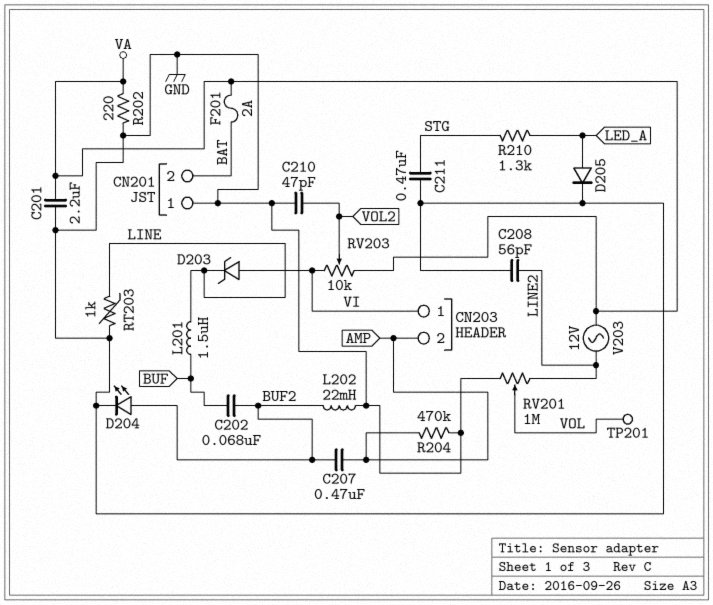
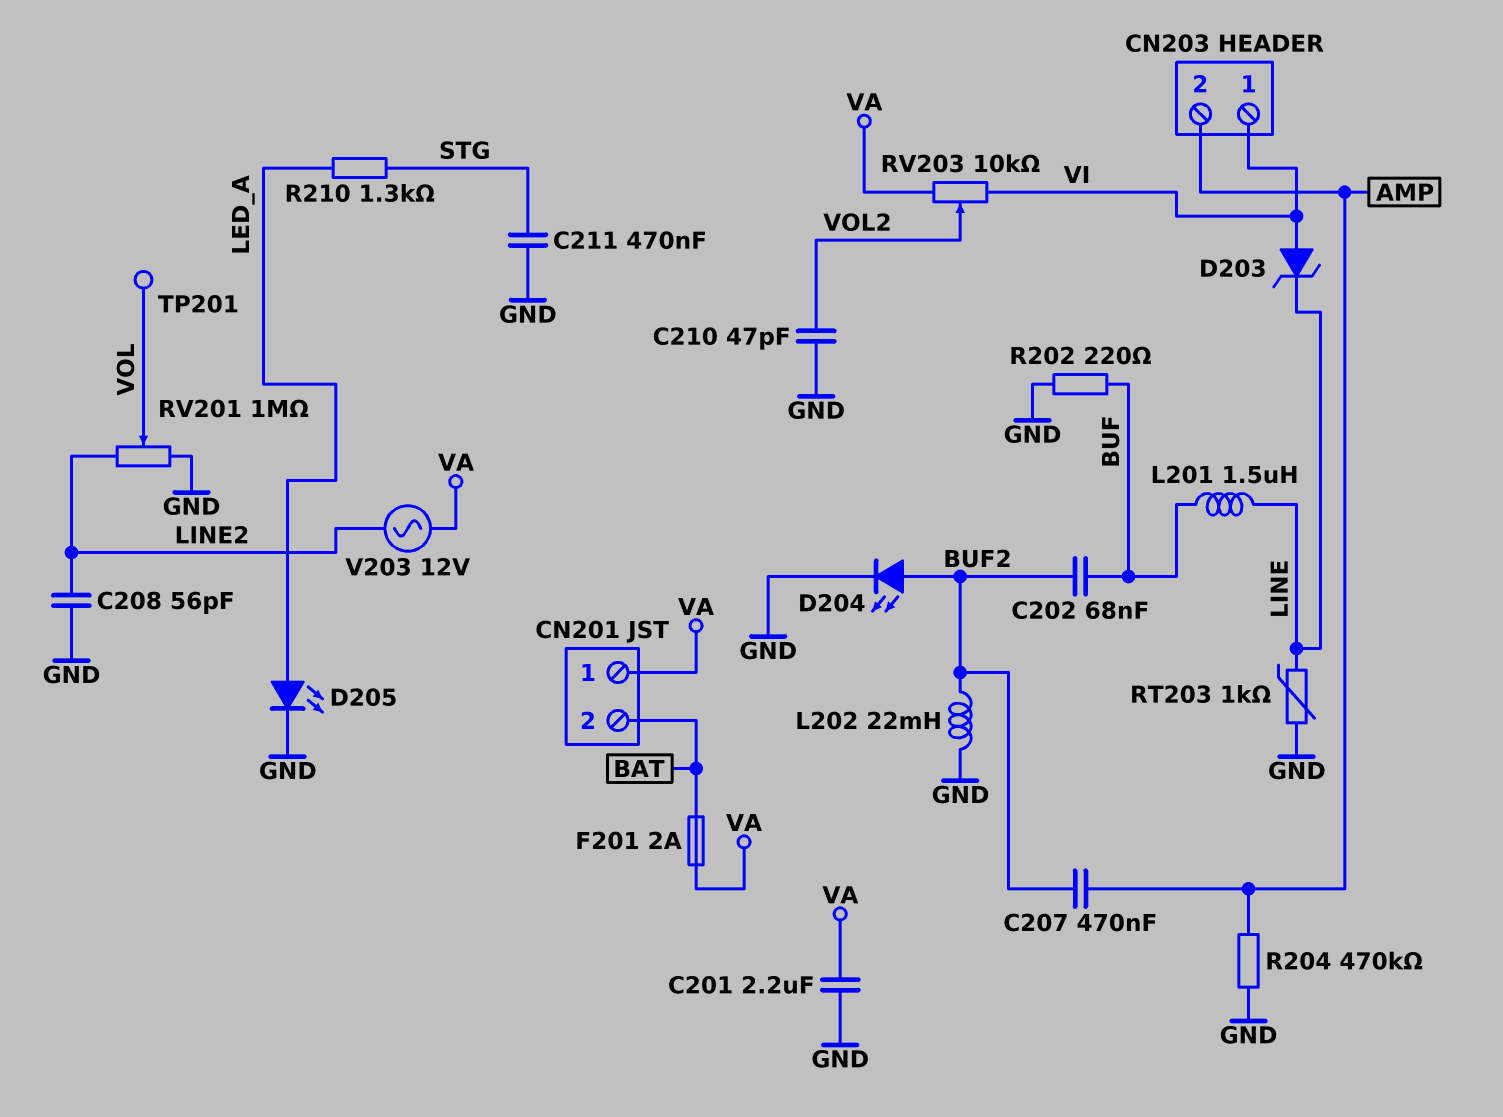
CN201 pin 1: GND -> VA
D205: diode (A LED_A, K GND) -> LED (A LED_A, K GND)
R202: 220 (GND, VA) -> 220 (BUF, GND)

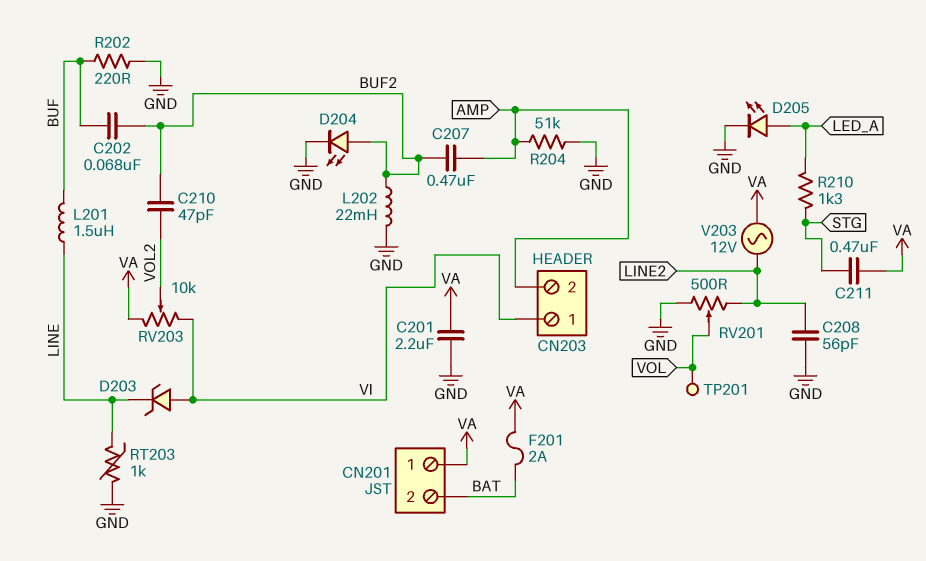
C210: 47pF (GND, VOL2) -> 47pF (BUF2, VOL2)
C211: 470nF (GND, STG) -> 470nF (STG, VA)
R204: 470k (AMP, GND) -> 51k (AMP, GND)
RV201: 1M (GND, LINE2, wiper VOL) -> 500 (GND, LINE2, wiper VOL)

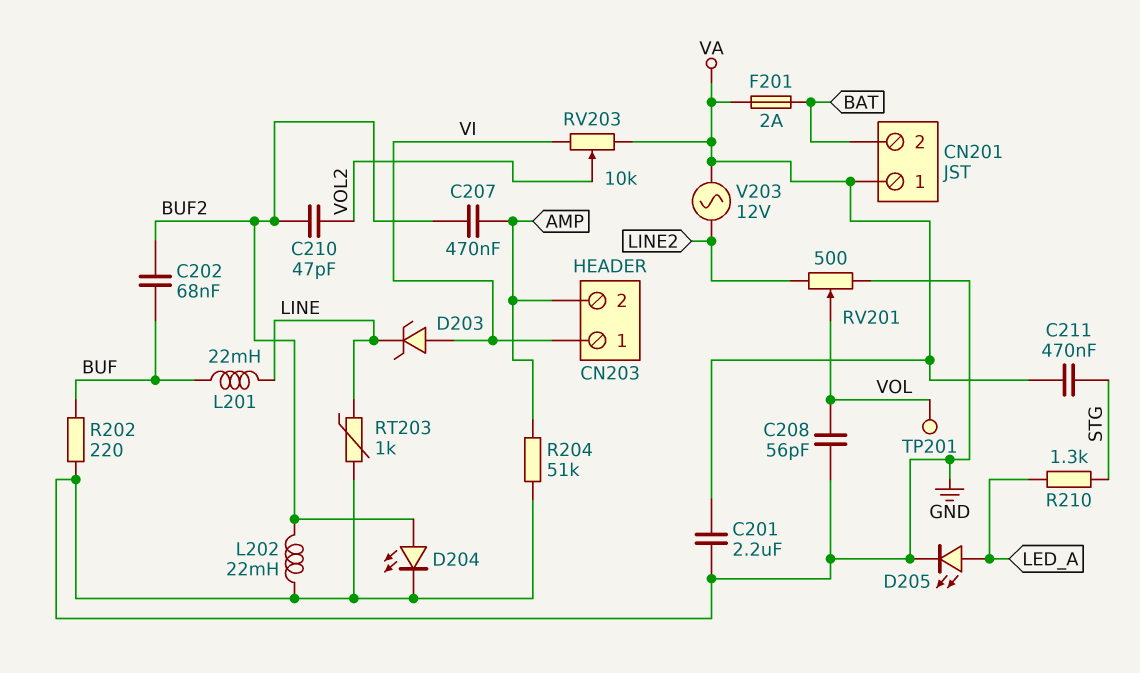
C208: 56pF (GND, LINE2) -> 56pF (GND, VOL)
L201: 1.5uH (BUF, LINE) -> 22mH (BUF, LINE)

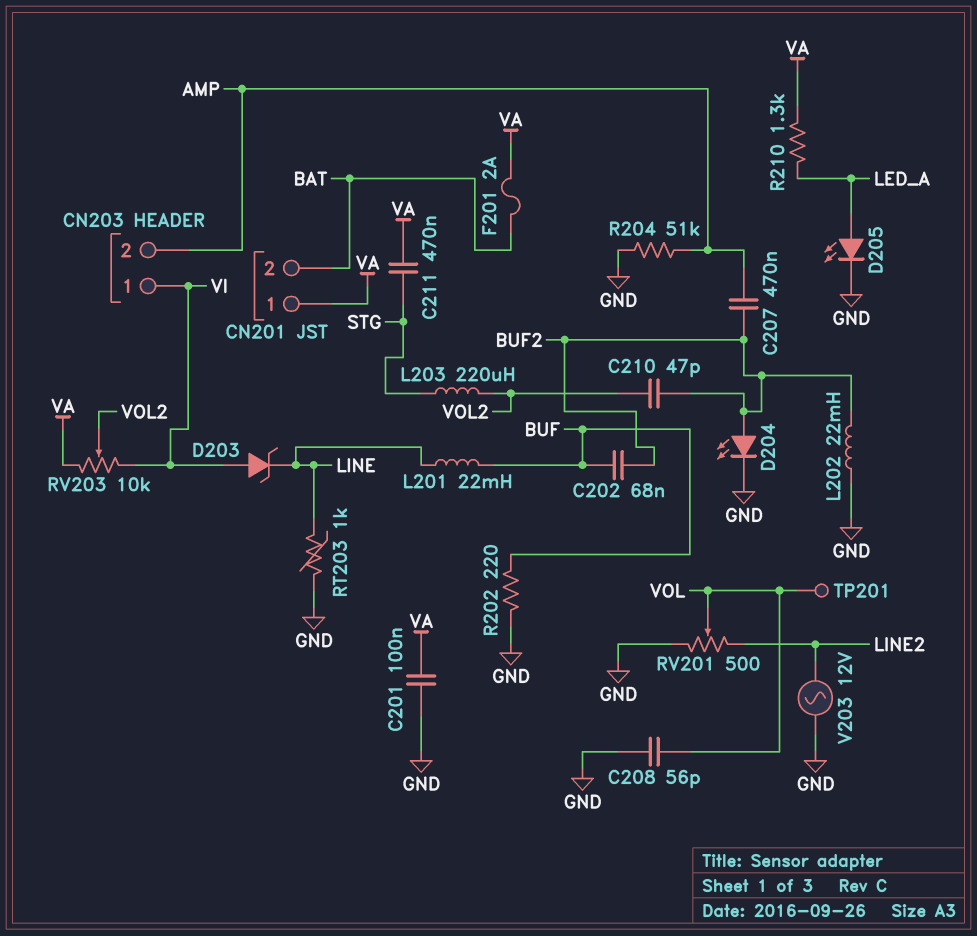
C201: 2.2uF (GND, VA) -> 100nF (GND, VA)
L203: none -> 220uH (STG, VOL2)
R210: 1.3k (LED_A, STG) -> 1.3k (LED_A, VA)
V203: AC 12V (LINE2, VA) -> AC 12V (GND, LINE2)

